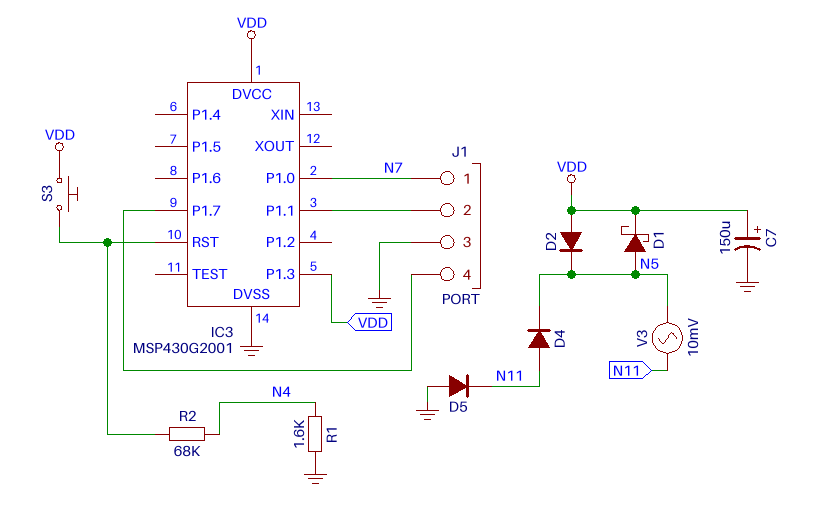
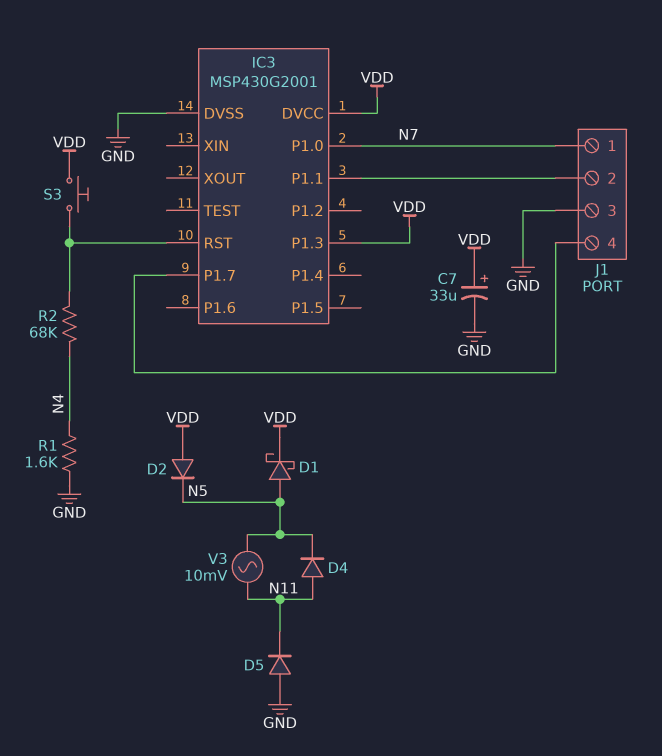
C7: 150uF (plus VDD, minus GND) -> 33uF (plus VDD, minus GND)

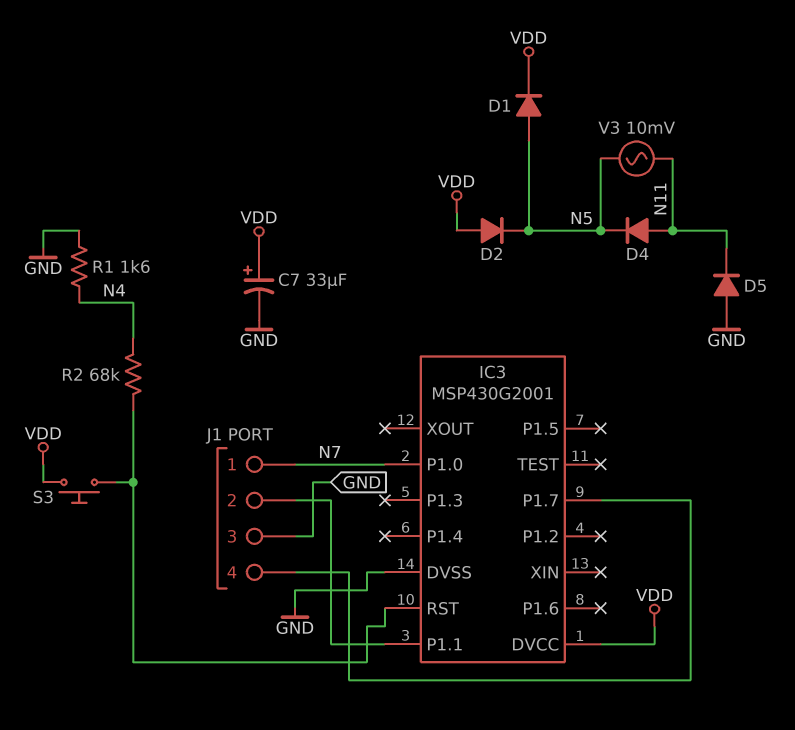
D1: schottky (A N5, K VDD) -> diode (A N5, K VDD)
IC3 pin P1.3: VDD -> none

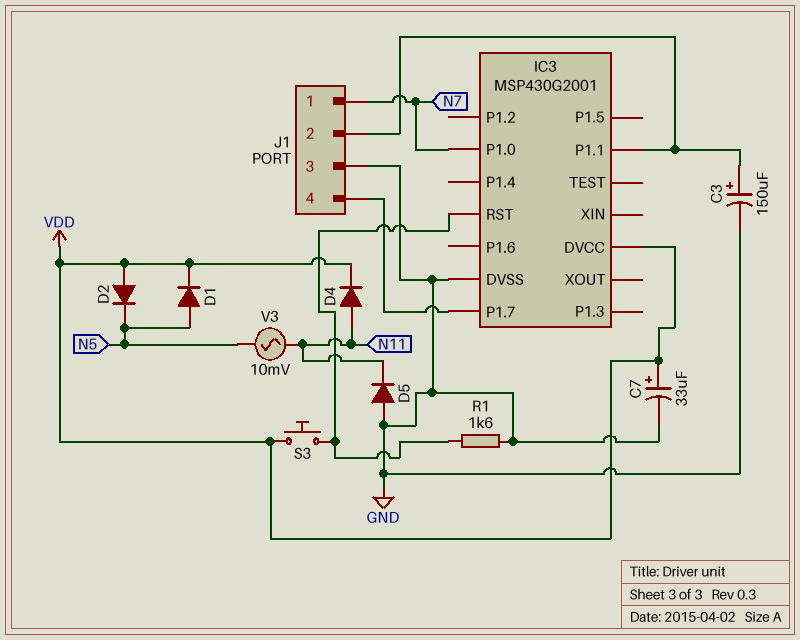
C3: none -> 150uF (plus IC3/P1.1, minus GND)
D4: diode (A N11, K N5) -> diode (A N11, K VDD)
R1: 1.6k (GND, N4) -> 1.6k (GND, IC3/RST)
R2: 68k (IC3/RST, N4) -> none

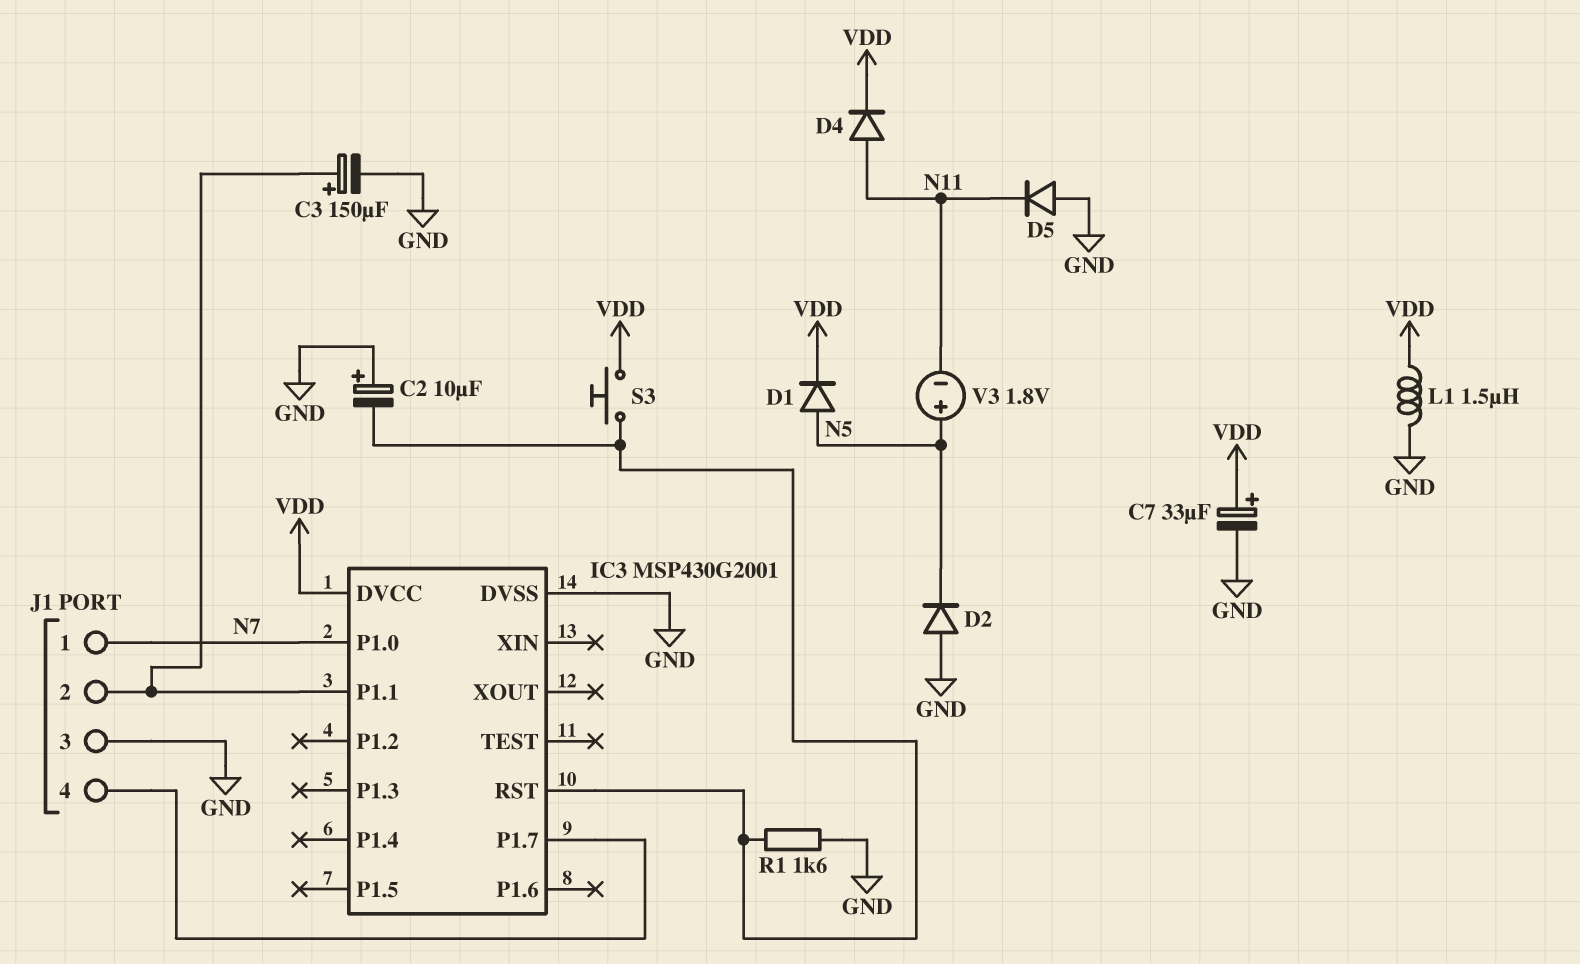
C2: none -> 10uF (plus GND, minus IC3/RST)
D2: diode (A VDD, K N5) -> diode (A GND, K N5)
L1: none -> 1.5uH (GND, VDD)
V3: AC 10mV (N5, N11) -> 1.8V (plus N5, minus N11)

